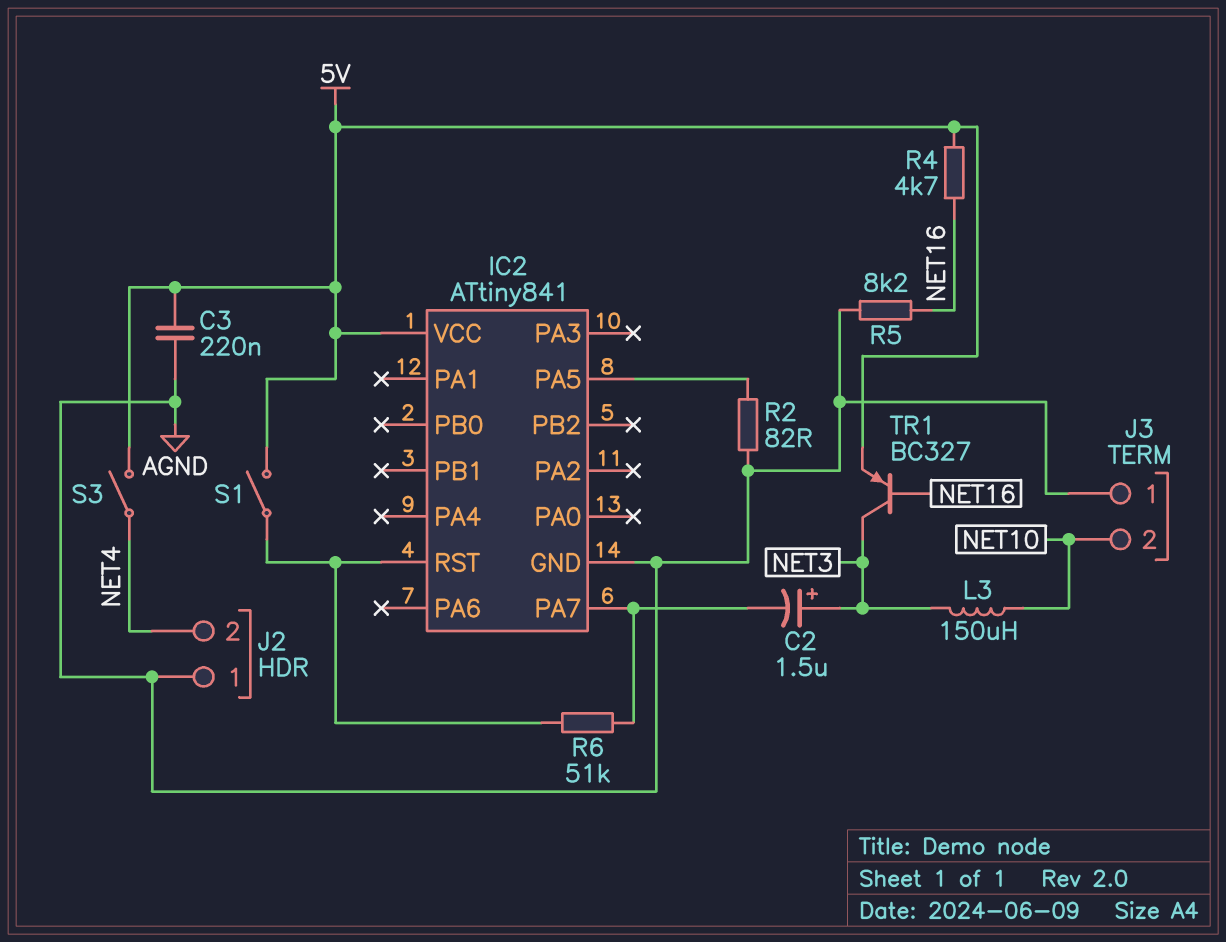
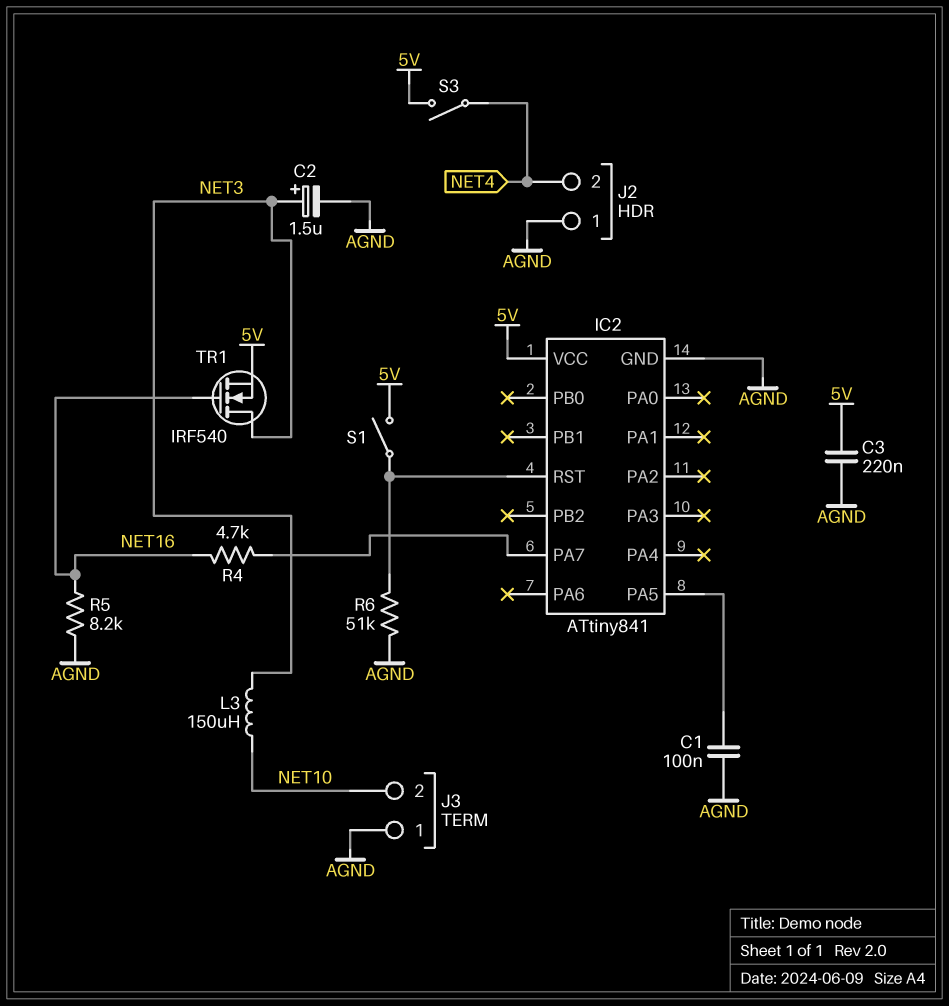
C1: none -> 100nF (AGND, IC2/PA5)
C2: 1.5uF (plus NET3, minus IC2/PA7) -> 1.5uF (plus NET3, minus AGND)
R2: 82 (AGND, IC2/PA5) -> none
R4: 4.7k (5V, NET16) -> 4.7k (IC2/PA7, NET16)
R6: 51k (IC2/PA7, IC2/RST) -> 51k (AGND, IC2/RST)
TR1: PNP BC327 (B NET16, C NET3, E 5V) -> NMOS IRF540 (G NET16, D NET3, S 5V)

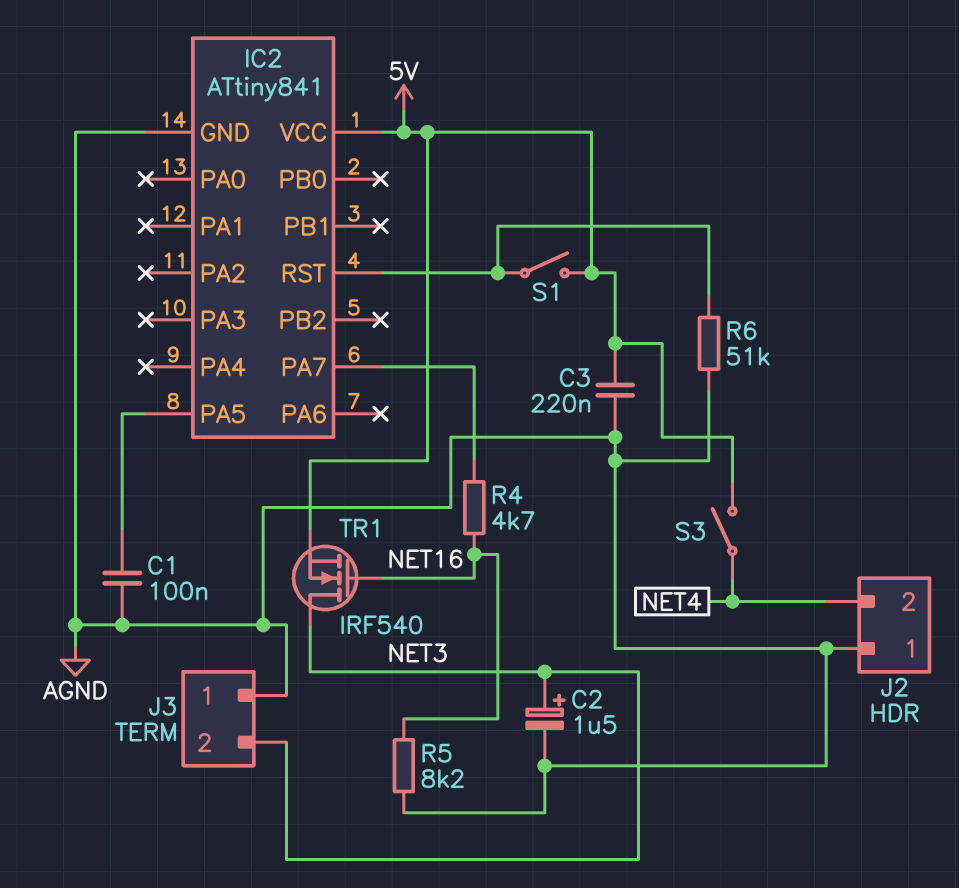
J3 pin 2: NET10 -> NET3
L3: 150uH (NET3, NET10) -> none

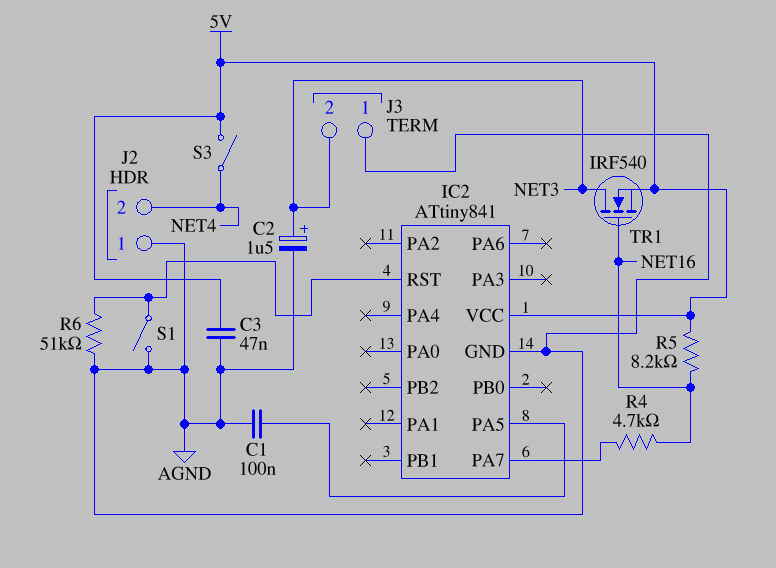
C3: 220nF (5V, AGND) -> 47nF (5V, AGND)
R5: 8.2k (AGND, NET16) -> 8.2k (5V, NET16)
S1: switch (5V, IC2/RST) -> switch (AGND, IC2/RST)

